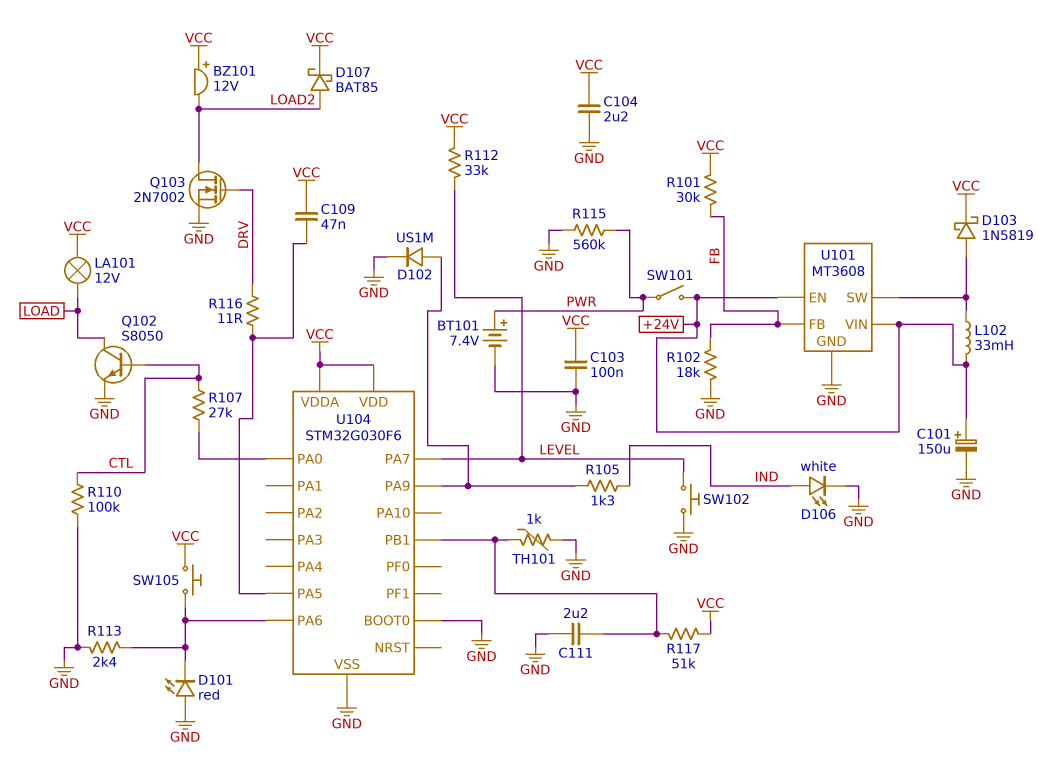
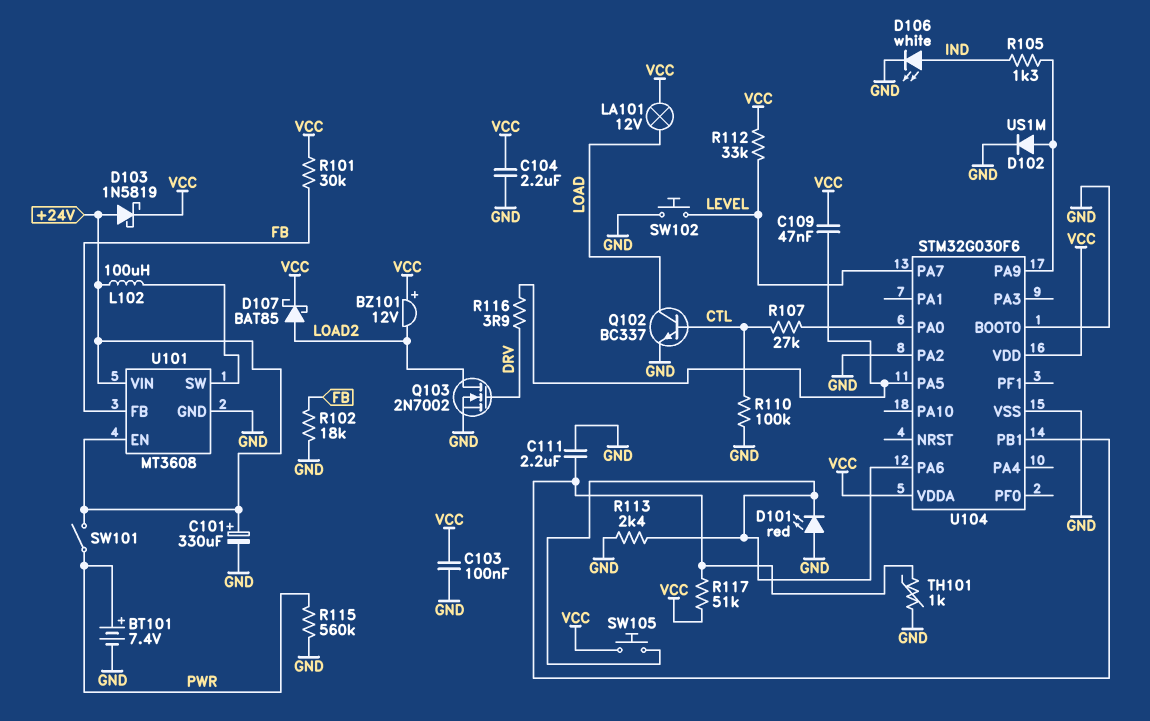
C101: 150uF (plus +24V, minus GND) -> 330uF (plus +24V, minus GND)
D103: schottky 1N5819 (A U101/SW, K VCC) -> schottky 1N5819 (A +24V, K VCC)
L102: 33mH (+24V, U101/SW) -> 100uH (+24V, U101/SW)
Q102: NPN S8050 (B CTL, C LOAD, E GND) -> NPN BC337 (B CTL, C LOAD, E GND)
R116: 11 (DRV, U104/PA5) -> 3.9 (DRV, U104/PA5)
U104 pin PA2: none -> GND

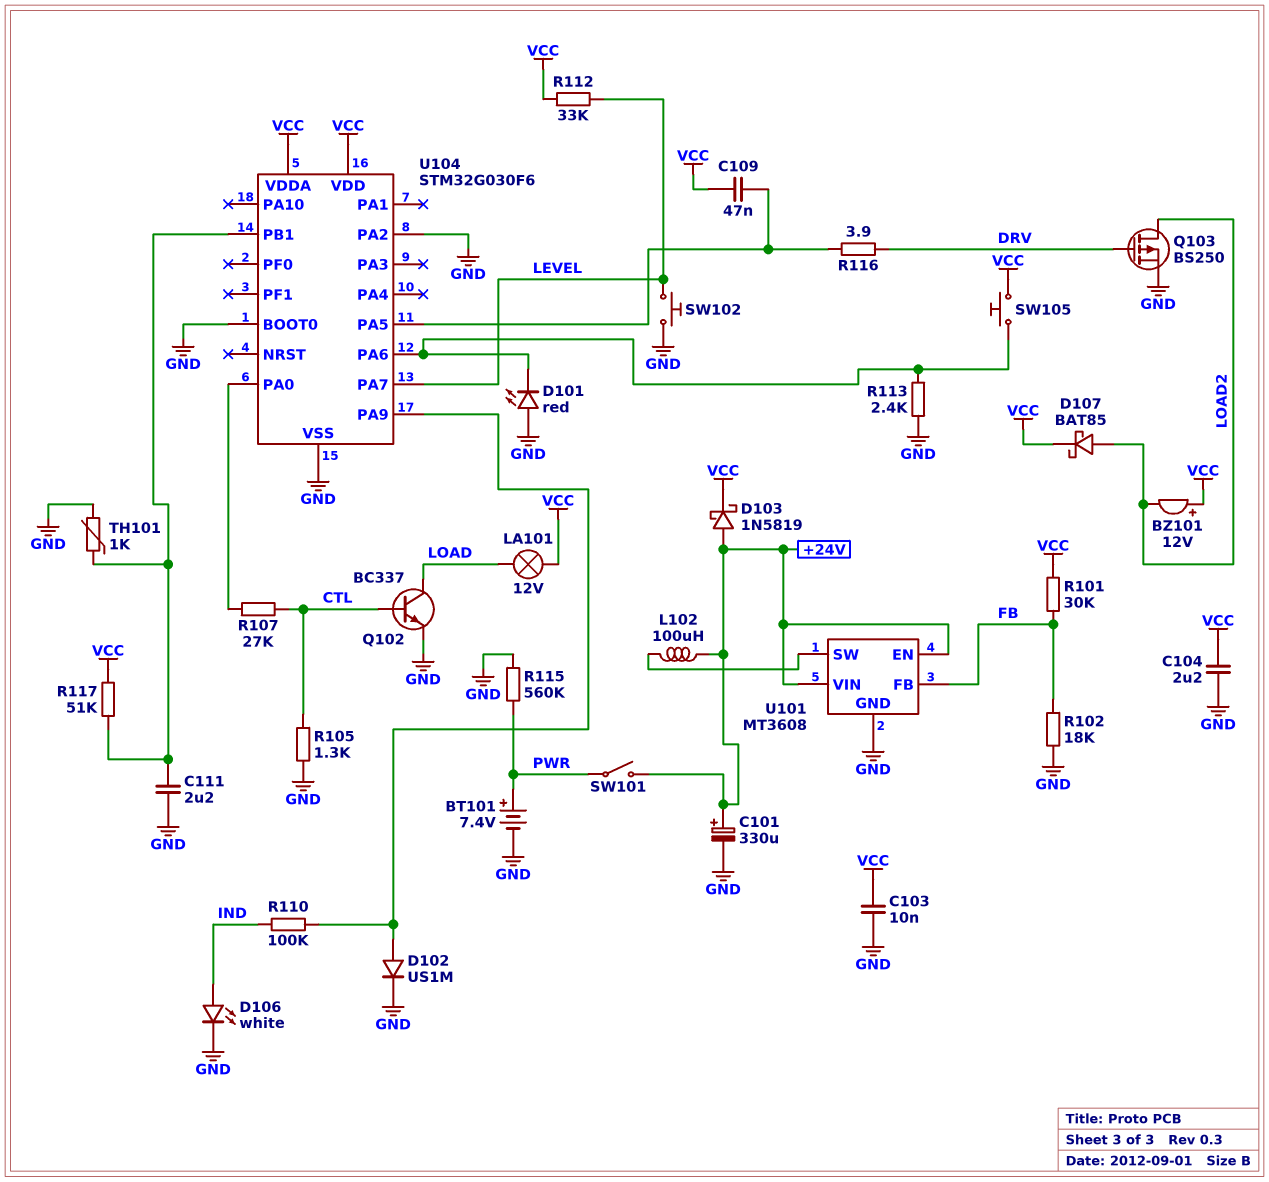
C103: 100nF (GND, VCC) -> 10nF (GND, VCC)
Q103: NMOS 2N7002 (G DRV, D LOAD2, S GND) -> PMOS BS250 (G DRV, D LOAD2, S GND)
R105: 1.3k (IND, U104/PA9) -> 1.3k (CTL, GND)
R110: 100k (CTL, GND) -> 100k (IND, U104/PA9)

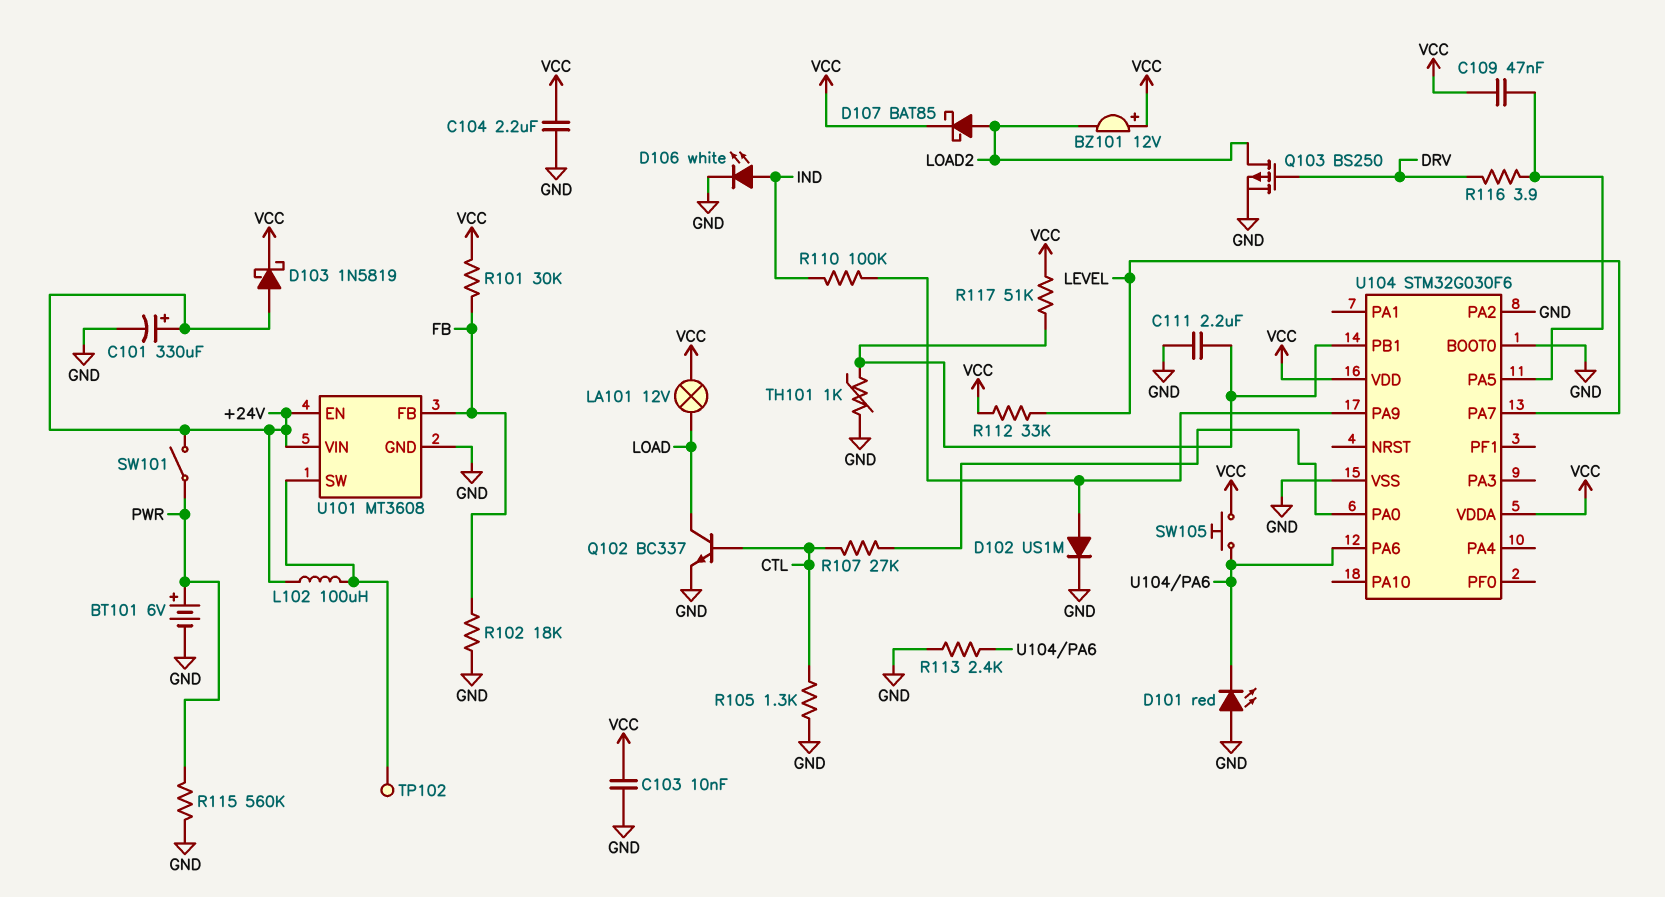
BT101: 7.4V (plus PWR, minus GND) -> 6V (plus PWR, minus GND)
SW102: button (GND, LEVEL) -> none
TP102: none -> test point (U101/SW)

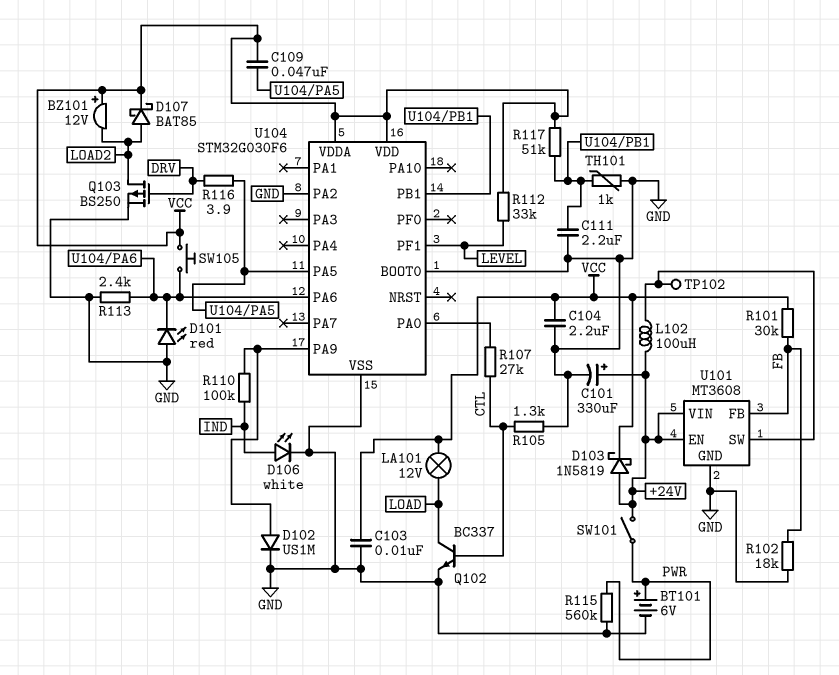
U104 pin PA7: LEVEL -> none
U104 pin PF1: none -> LEVEL

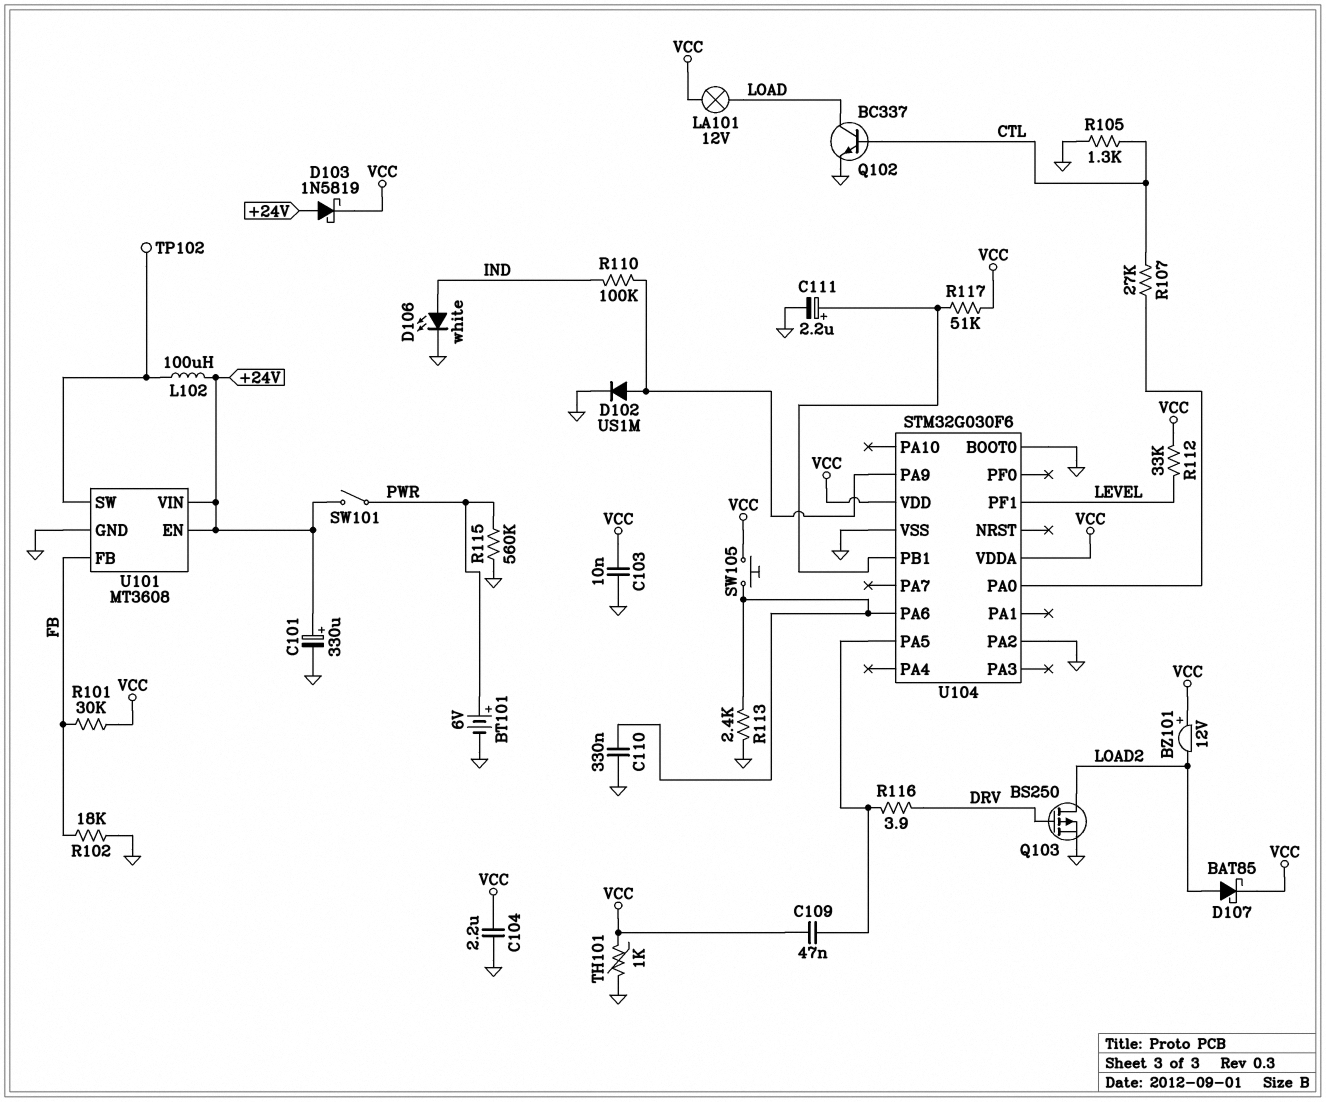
C110: none -> 330nF (GND, U104/PA6)
C111: 2.2uF (GND, U104/PB1) -> 2.2uF (plus U104/PB1, minus GND)
D101: LED red (A GND, K U104/PA6) -> none
TH101: 1k (GND, U104/PB1) -> 1k (GND, VCC)

